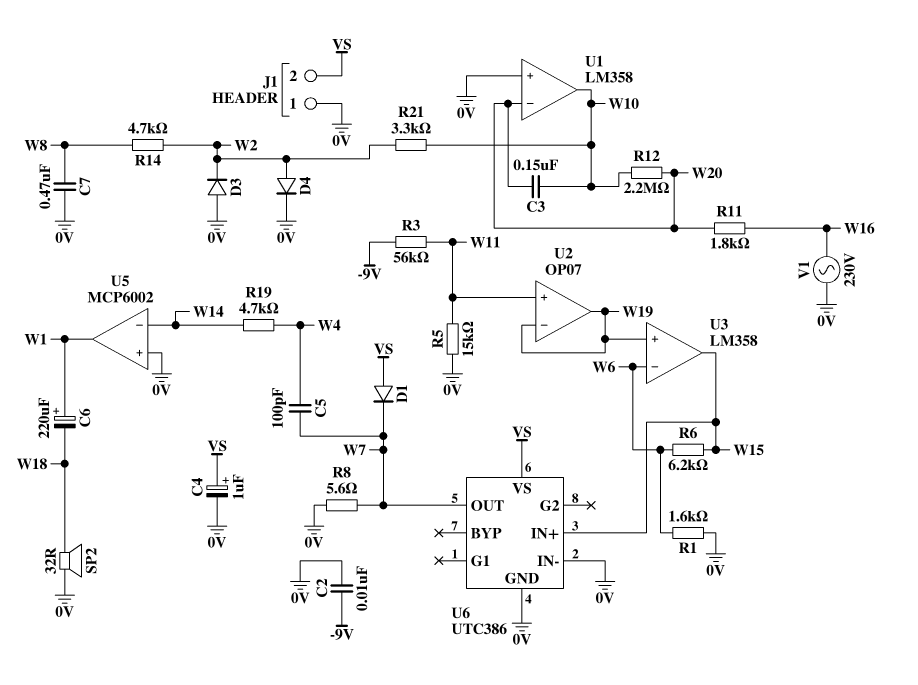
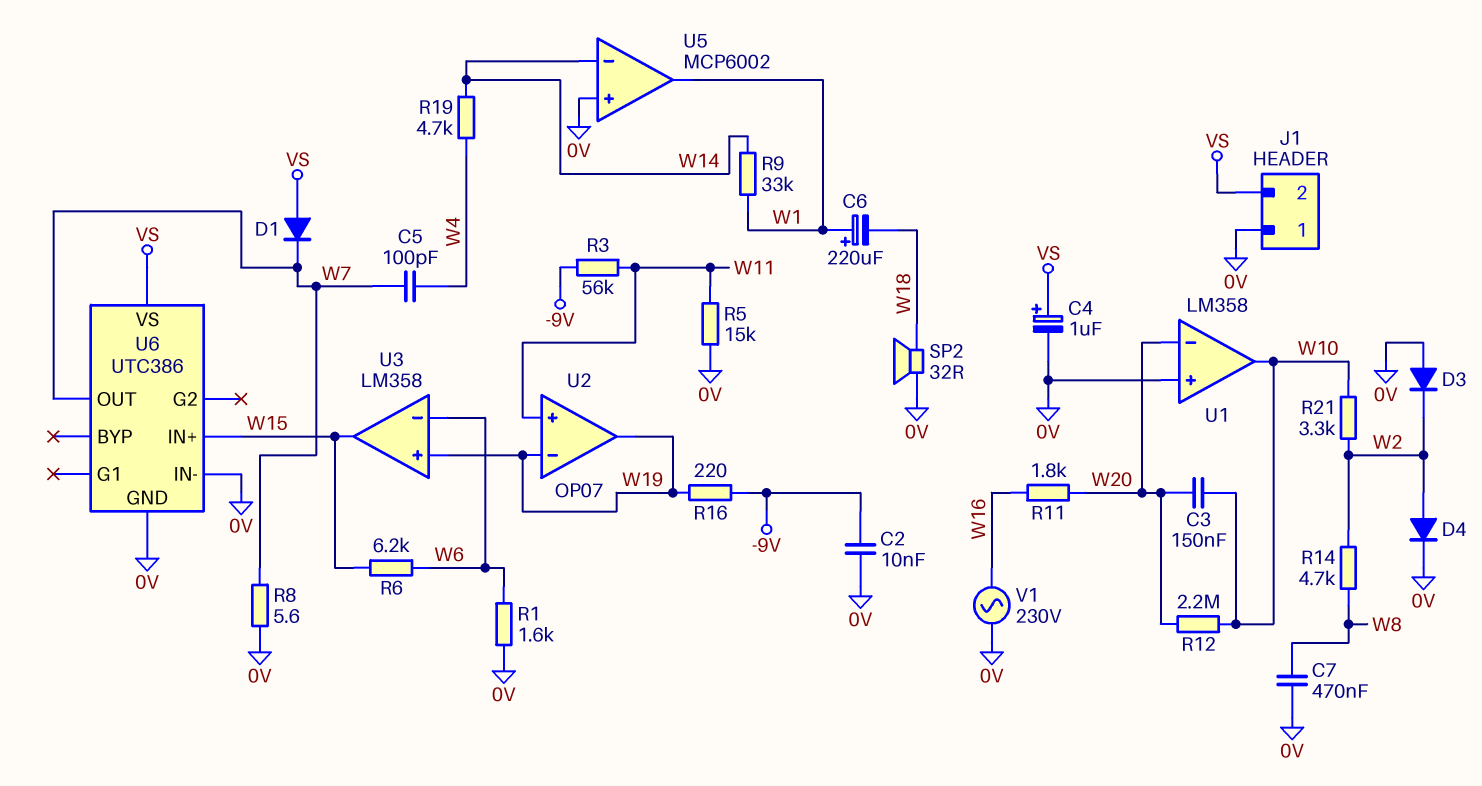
R9: none -> 33k (W1, W14)
R16: none -> 220 (-9V, W19)

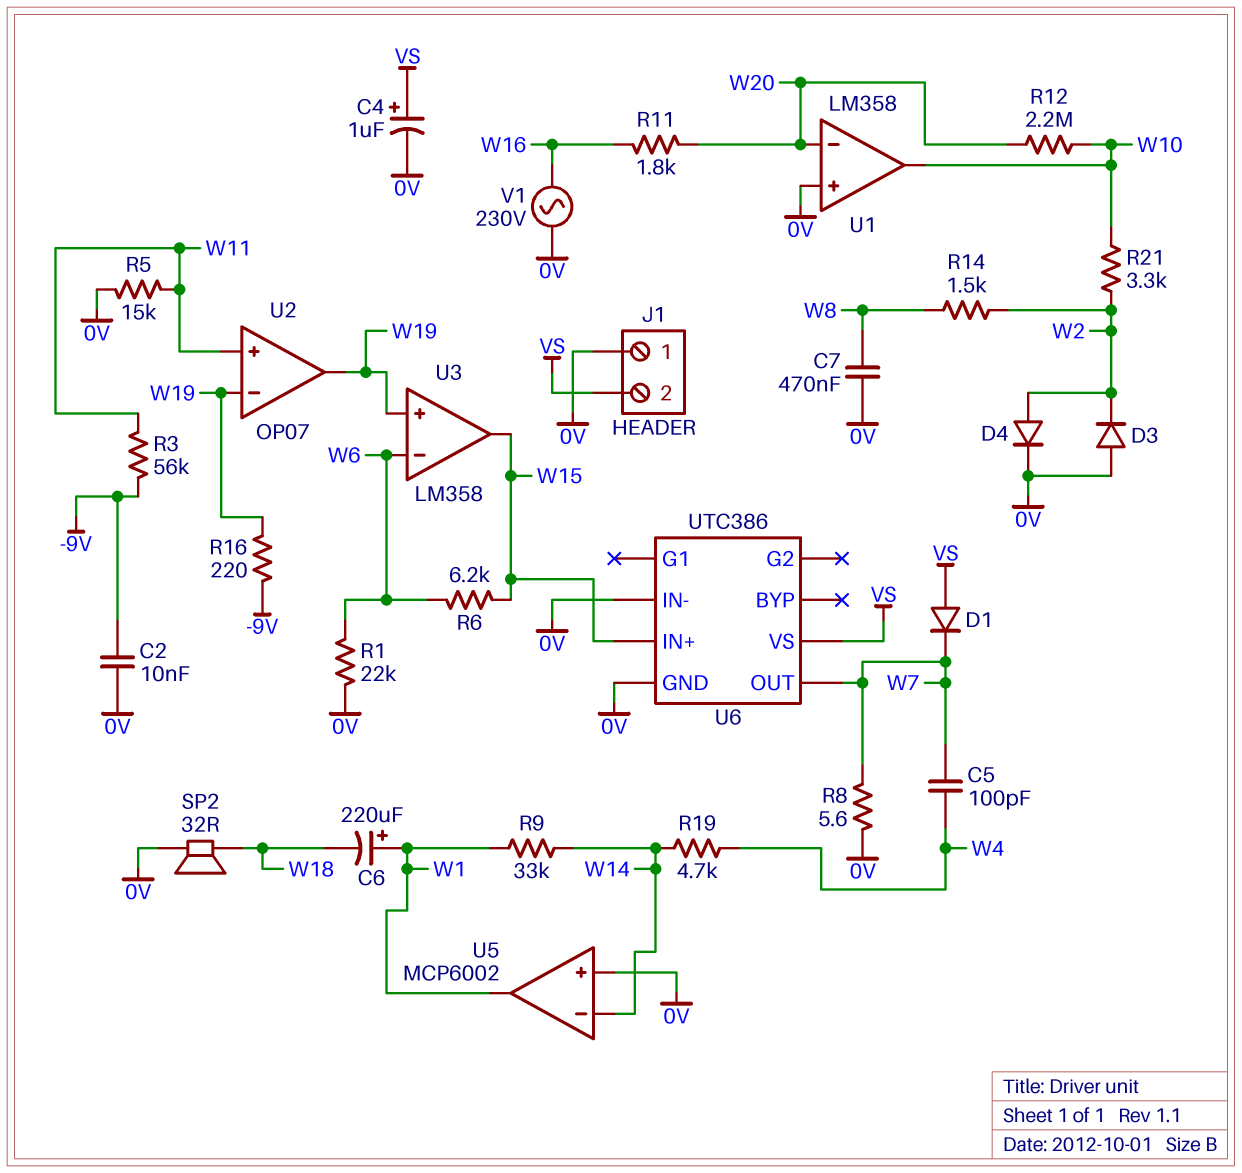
C3: 150nF (W10, W20) -> none
R1: 1.6k (0V, W6) -> 22k (0V, W6)
R14: 4.7k (W2, W8) -> 1.5k (W2, W8)

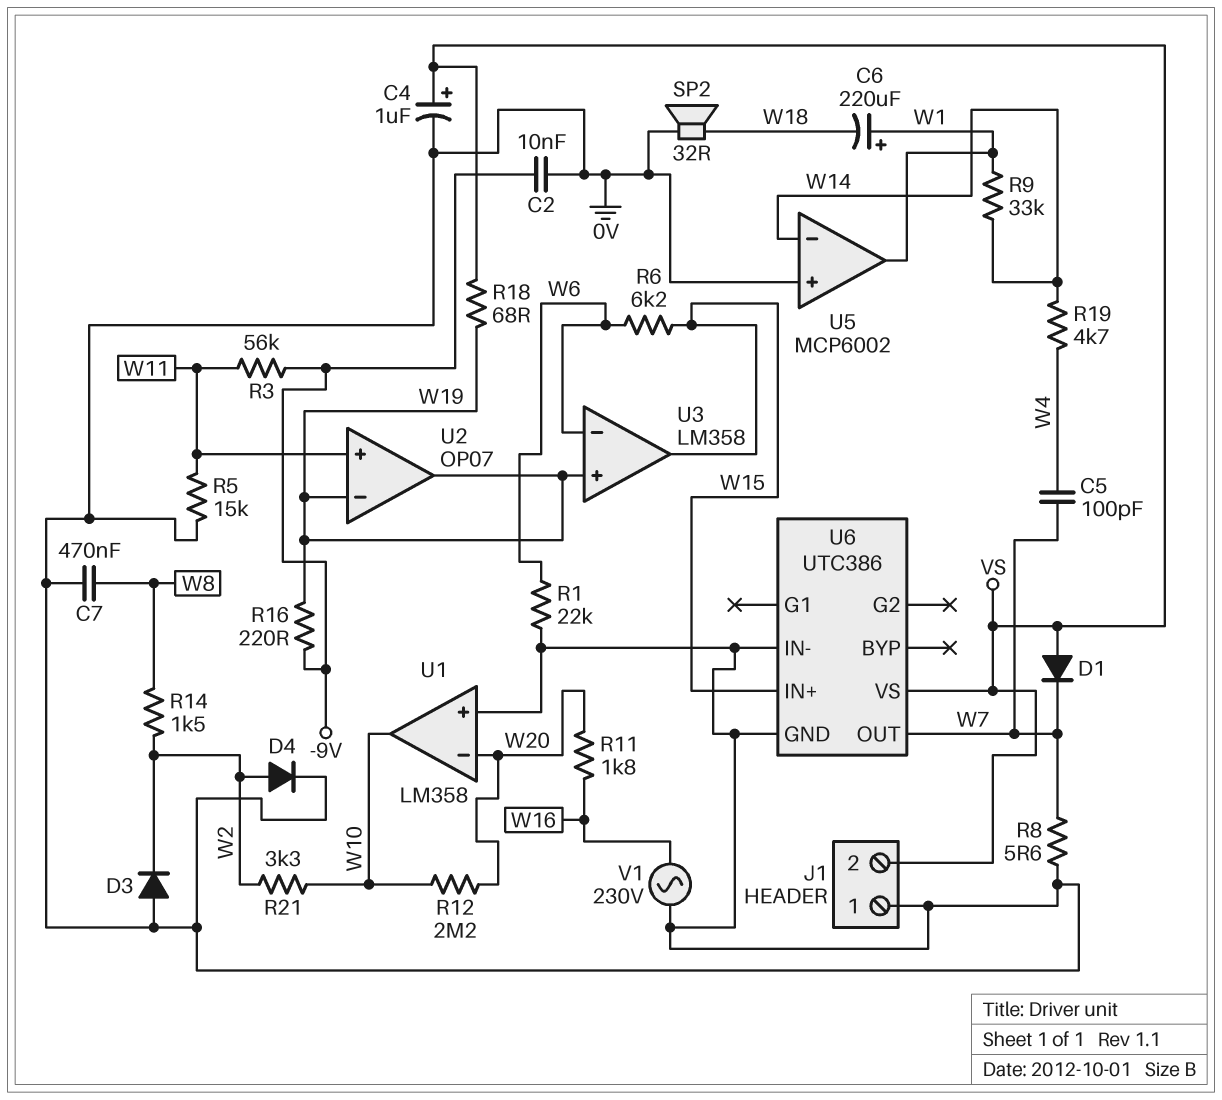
R18: none -> 68 (VS, W19)

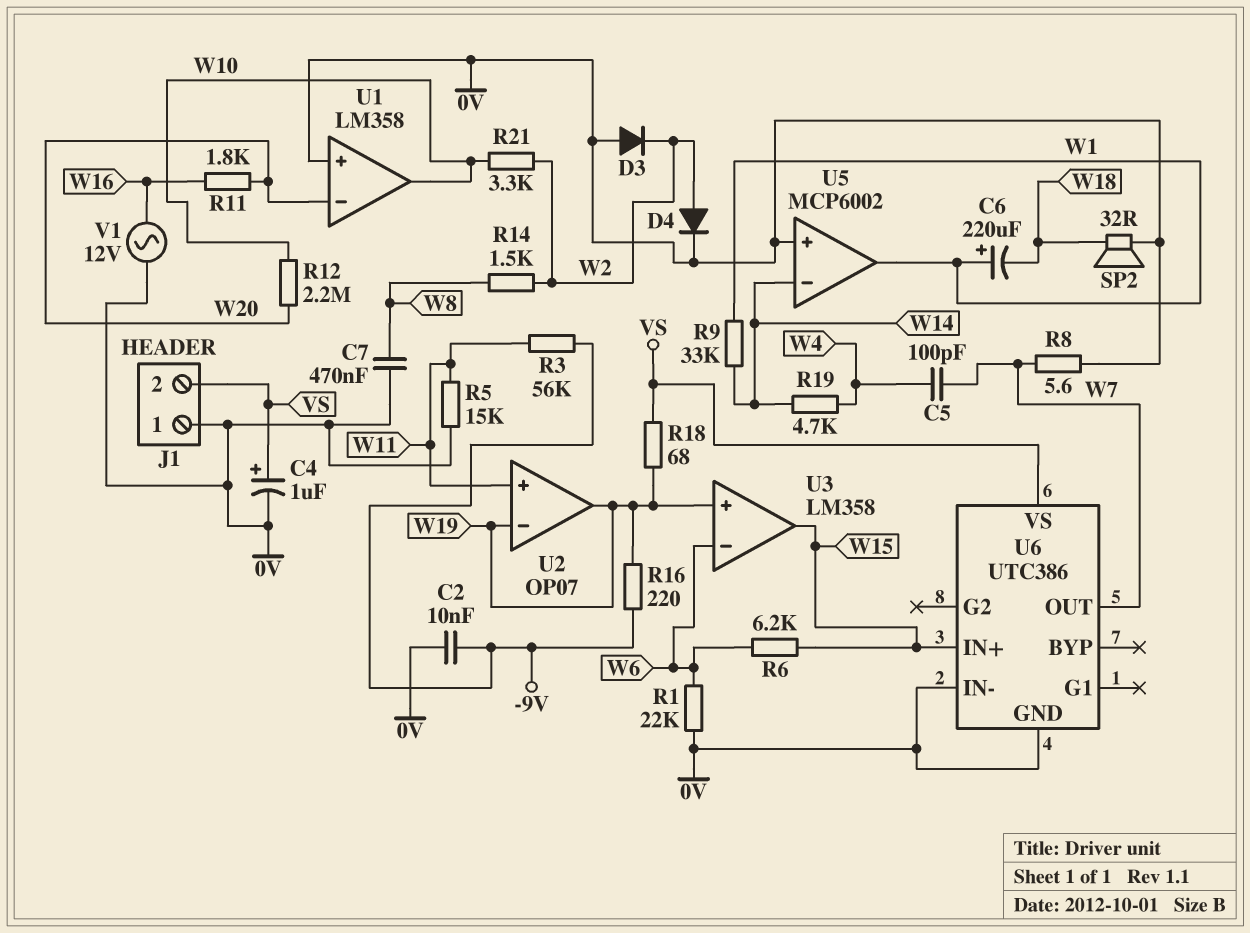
D1: diode (A VS, K W7) -> none
V1: AC 230V (0V, W16) -> AC 12V (0V, W16)

